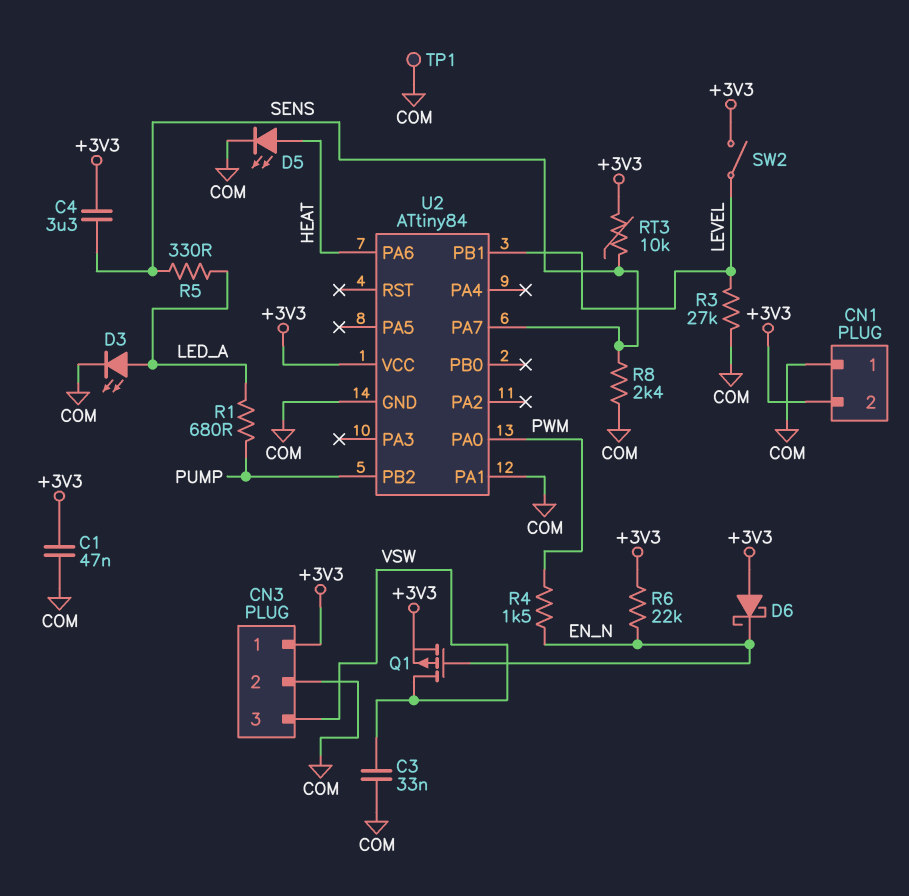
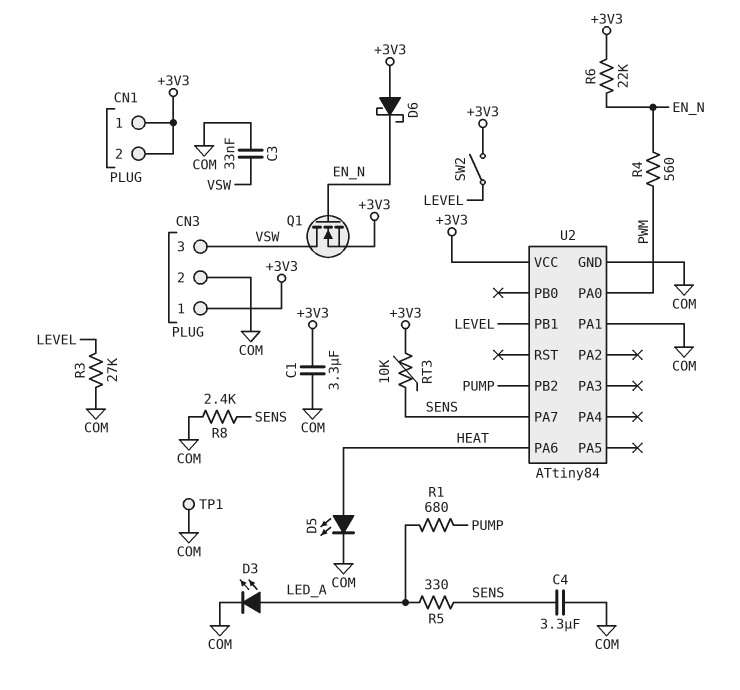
C1: 47nF (+3V3, COM) -> 3.3uF (+3V3, COM)
C4: 3.3uF (+3V3, SENS) -> 3.3uF (COM, SENS)
CN1 pin 1: COM -> +3V3
Q1: PMOS (G EN_N, D VSW, S +3V3) -> NMOS (G EN_N, D VSW, S +3V3)
R4: 1.5k (EN_N, PWM) -> 560 (EN_N, PWM)

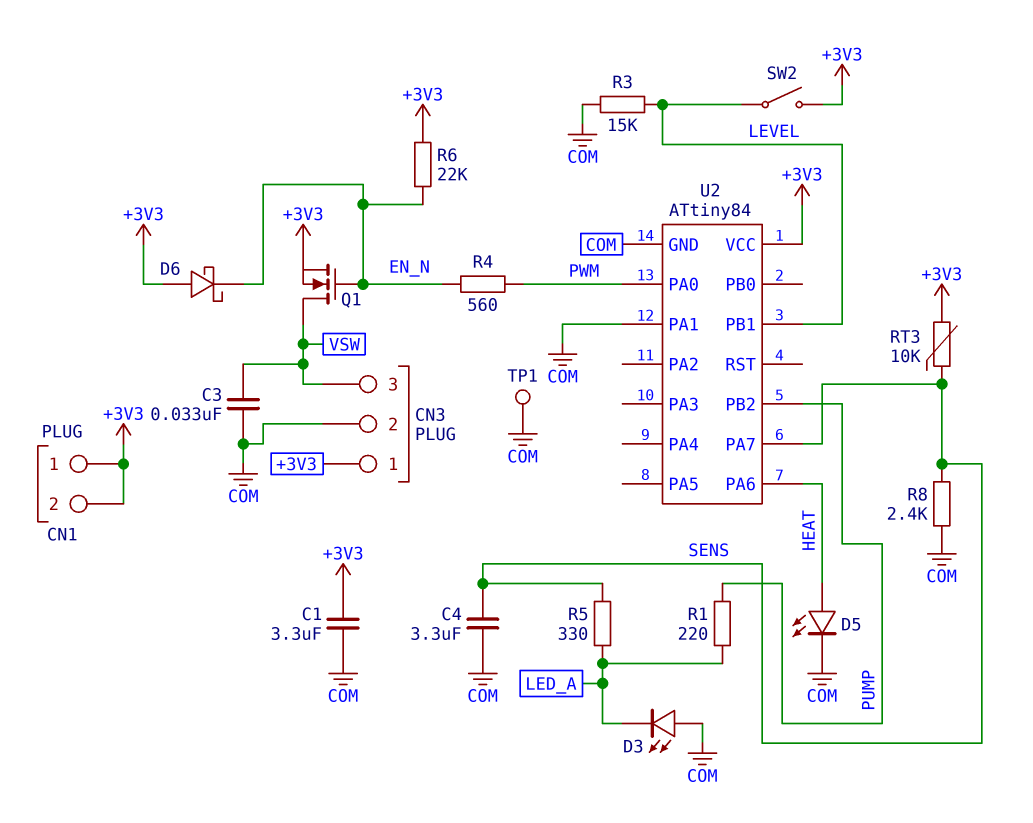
D3: LED (A LED_A, K COM) -> LED (A COM, K LED_A)
R1: 680 (LED_A, PUMP) -> 220 (LED_A, PUMP)
R3: 27k (COM, LEVEL) -> 15k (COM, LEVEL)

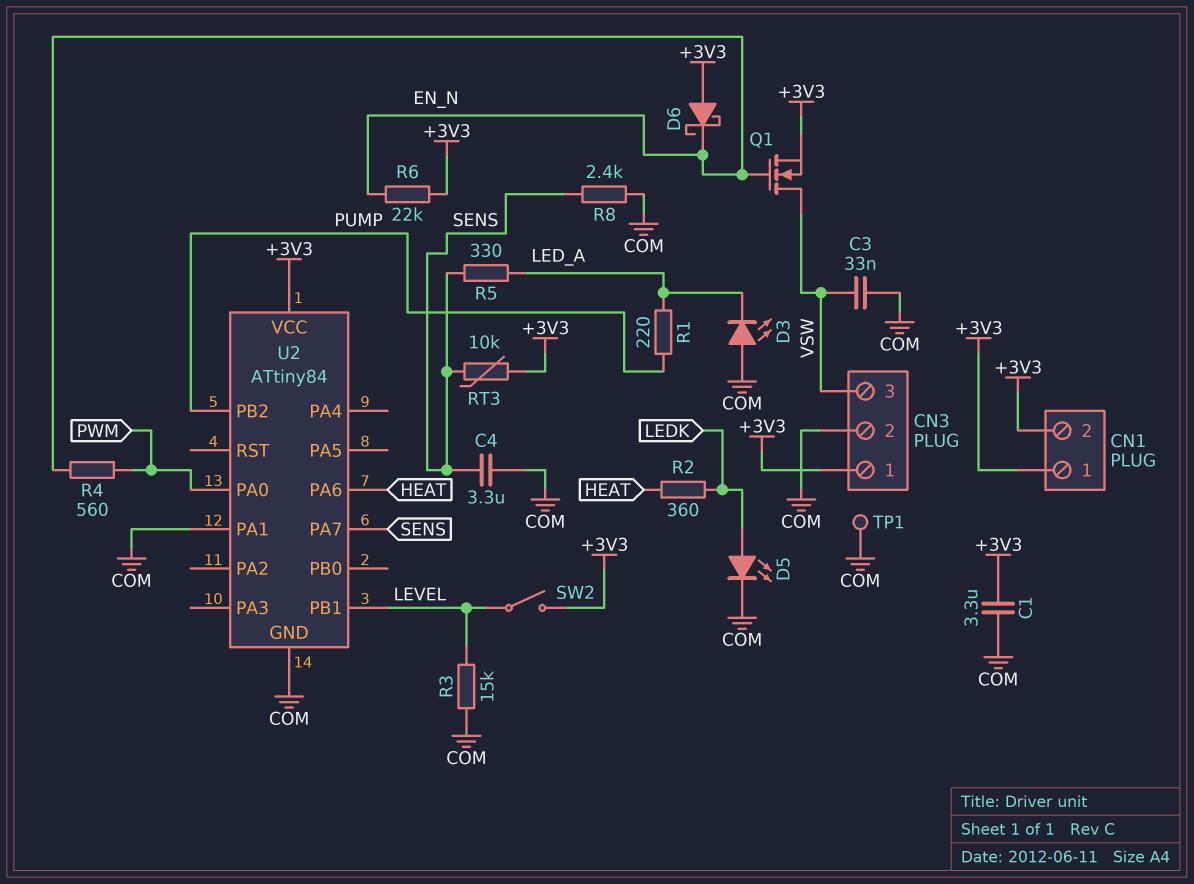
D5: LED (A HEAT, K COM) -> LED (A LEDK, K COM)
R2: none -> 360 (HEAT, LEDK)

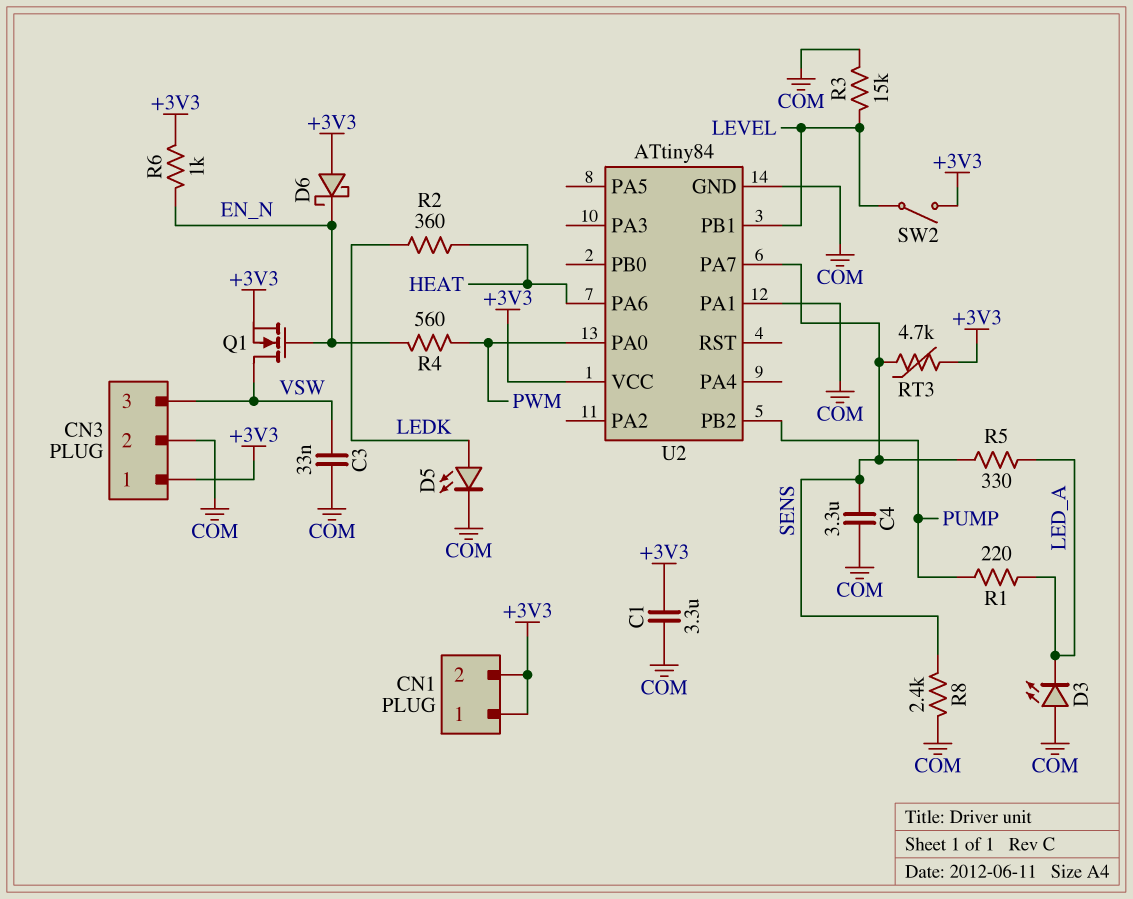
R6: 22k (+3V3, EN_N) -> 1k (+3V3, EN_N)
RT3: 10k (+3V3, SENS) -> 4.7k (+3V3, SENS)
TP1: test point (COM) -> none

